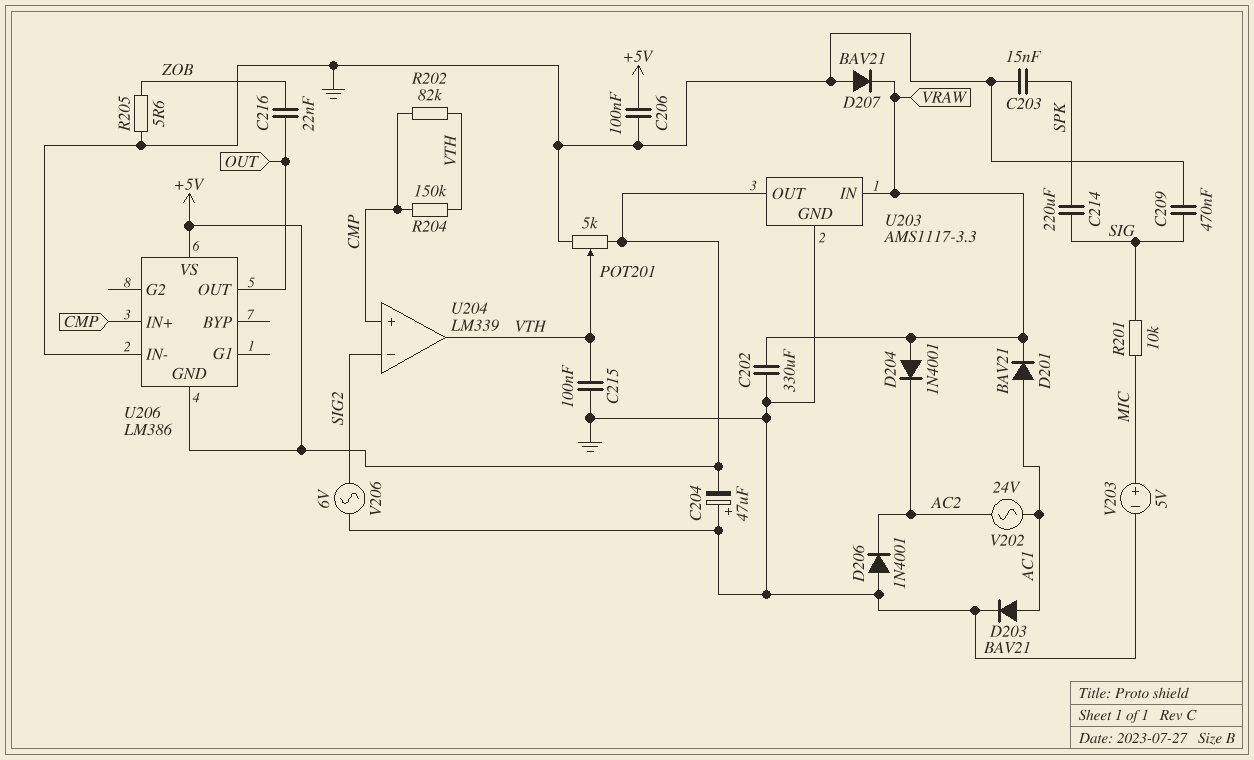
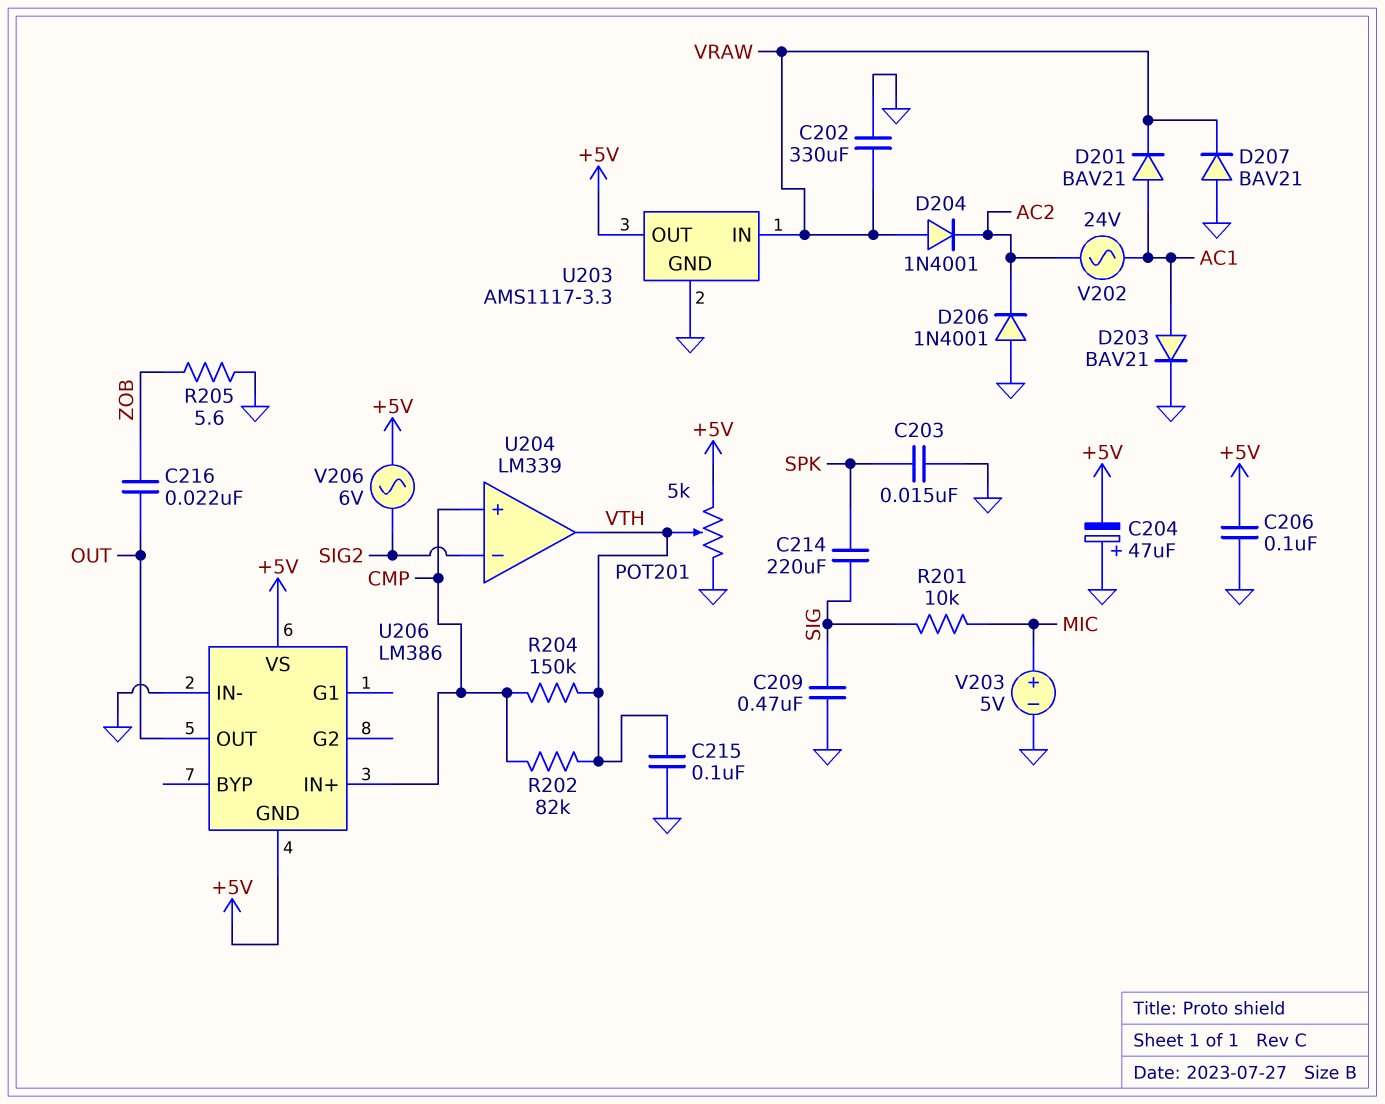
V206: AC 6V (GND, SIG2) -> AC 6V (+5V, SIG2)

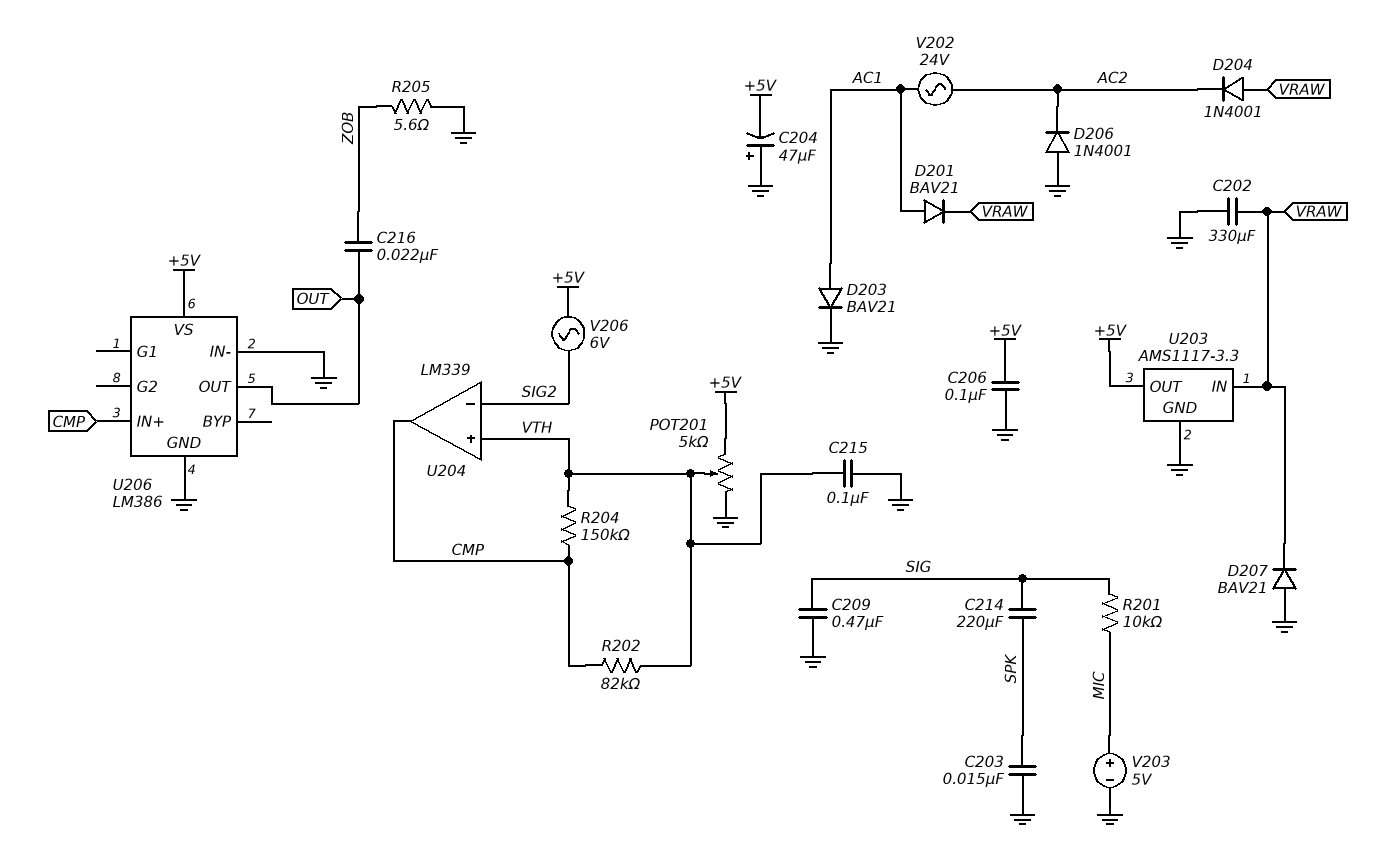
U204 pin in+: CMP -> VTH
U204 pin out: VTH -> CMP
U206 pin GND: +5V -> GND

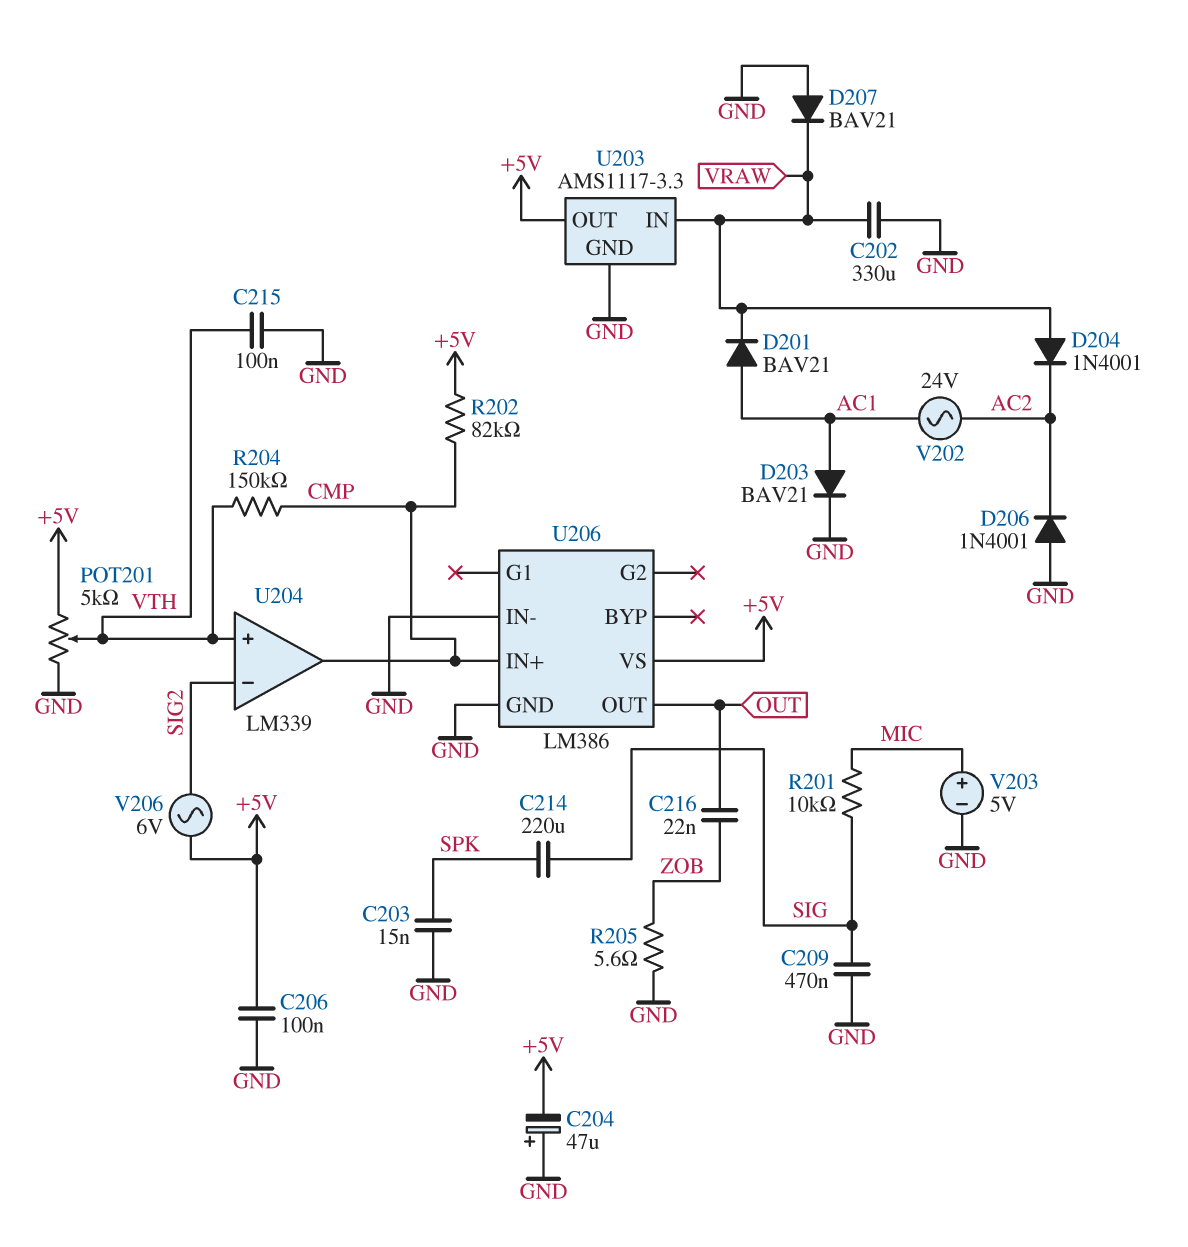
R202: 82k (CMP, VTH) -> 82k (+5V, CMP)

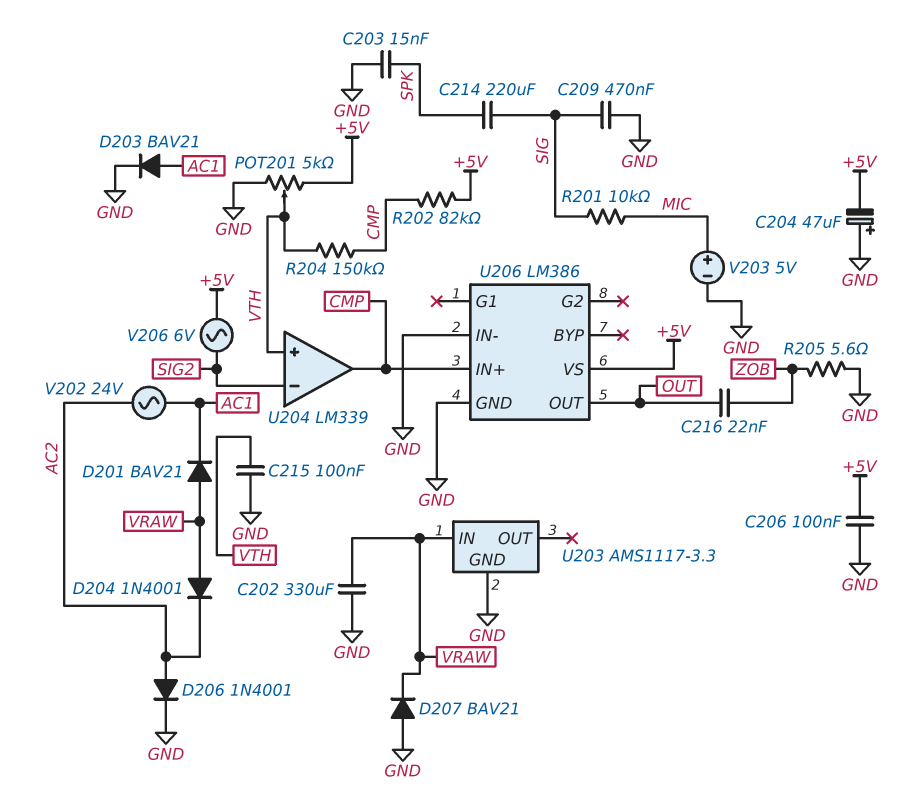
D201: diode BAV21 (A AC1, K VRAW) -> diode BAV21 (A VRAW, K AC1)
D206: diode 1N4001 (A GND, K AC2) -> diode 1N4001 (A AC2, K GND)
U203 pin OUT: +5V -> none

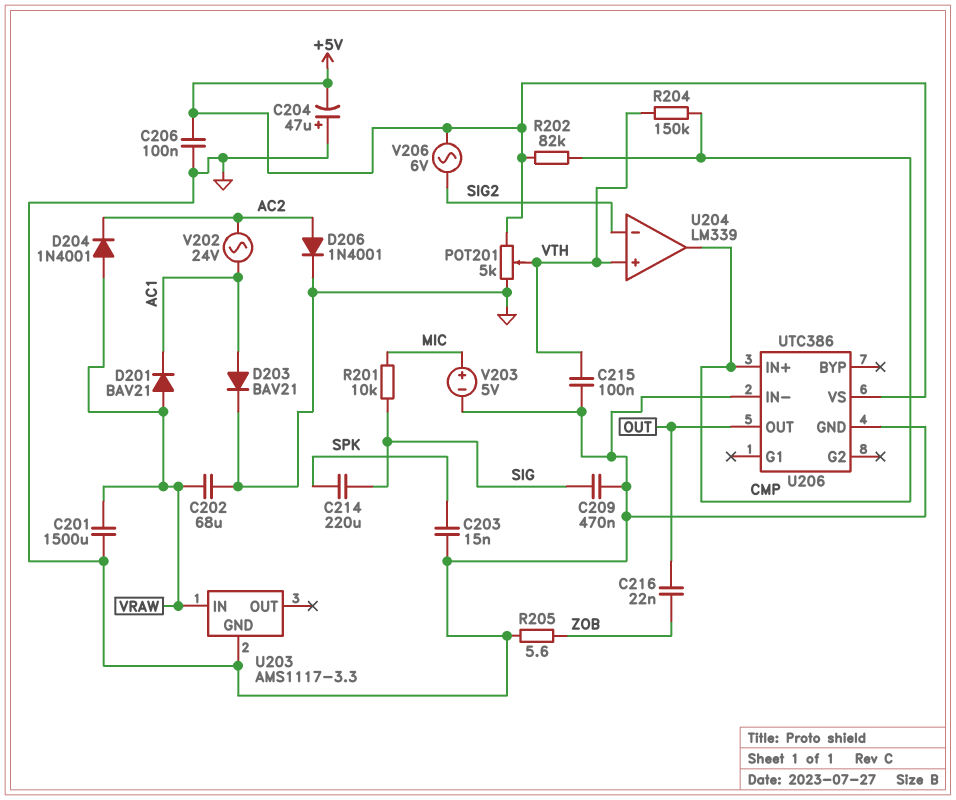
C201: none -> 1500uF (GND, VRAW)
C202: 330uF (GND, VRAW) -> 68uF (GND, VRAW)
D207: diode BAV21 (A GND, K VRAW) -> none
U206: LM386 -> UTC386

